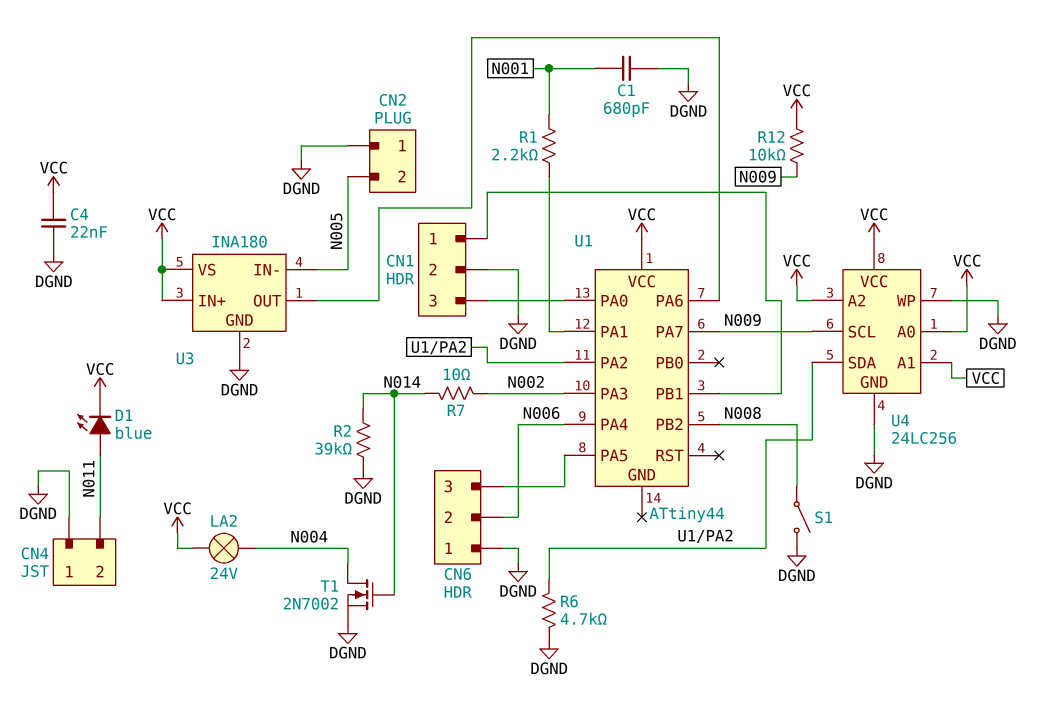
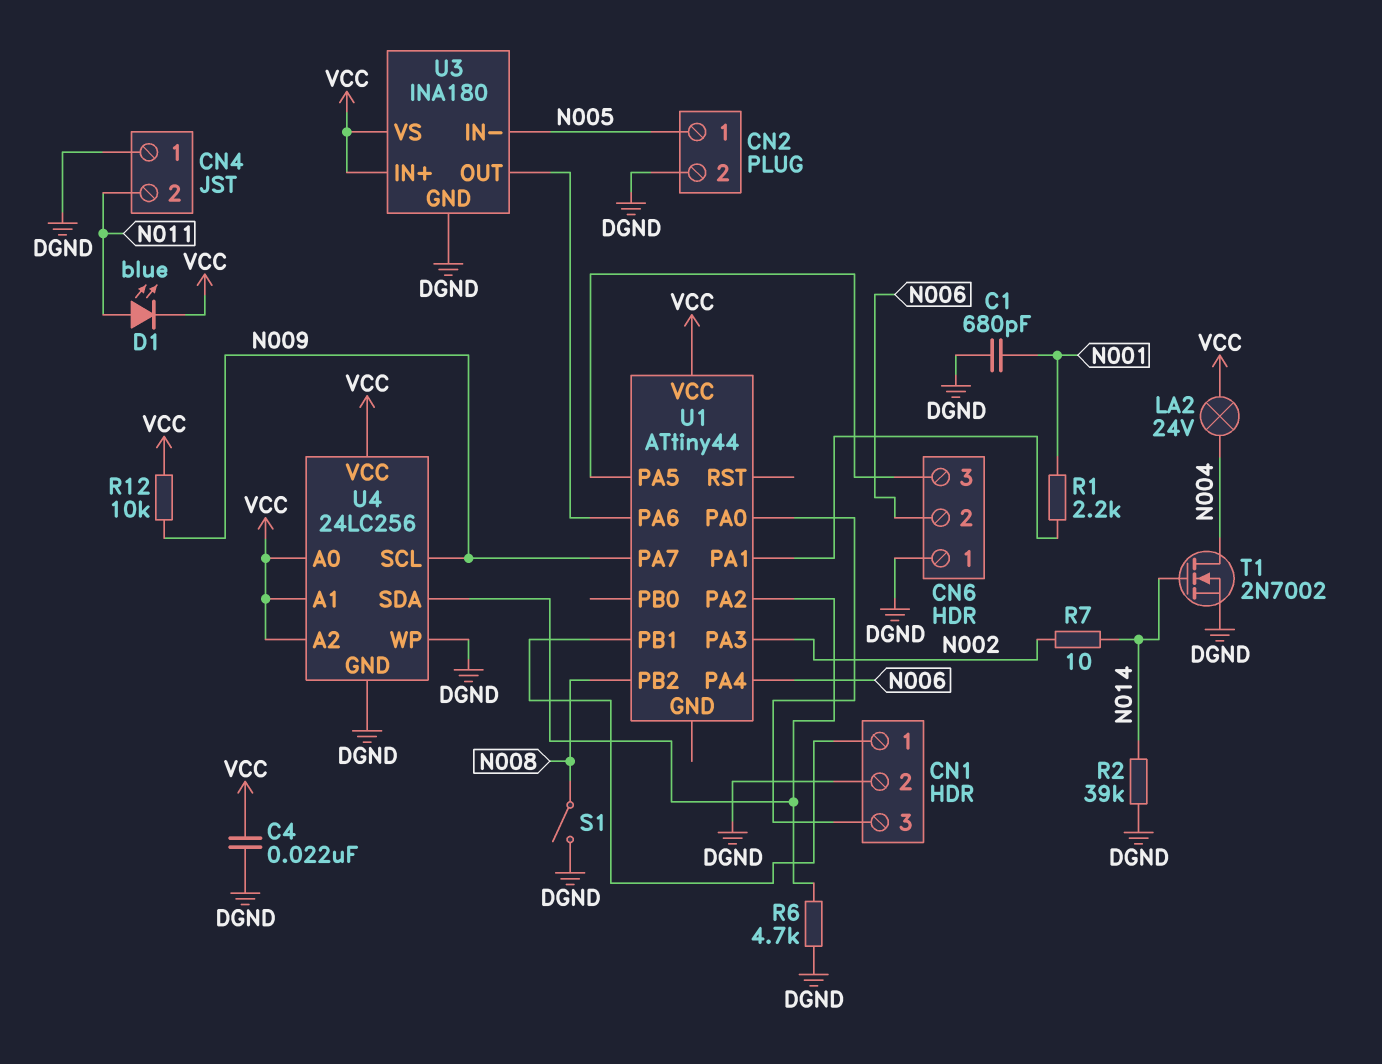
CN2 pin 1: DGND -> N005
CN2 pin 2: N005 -> DGND

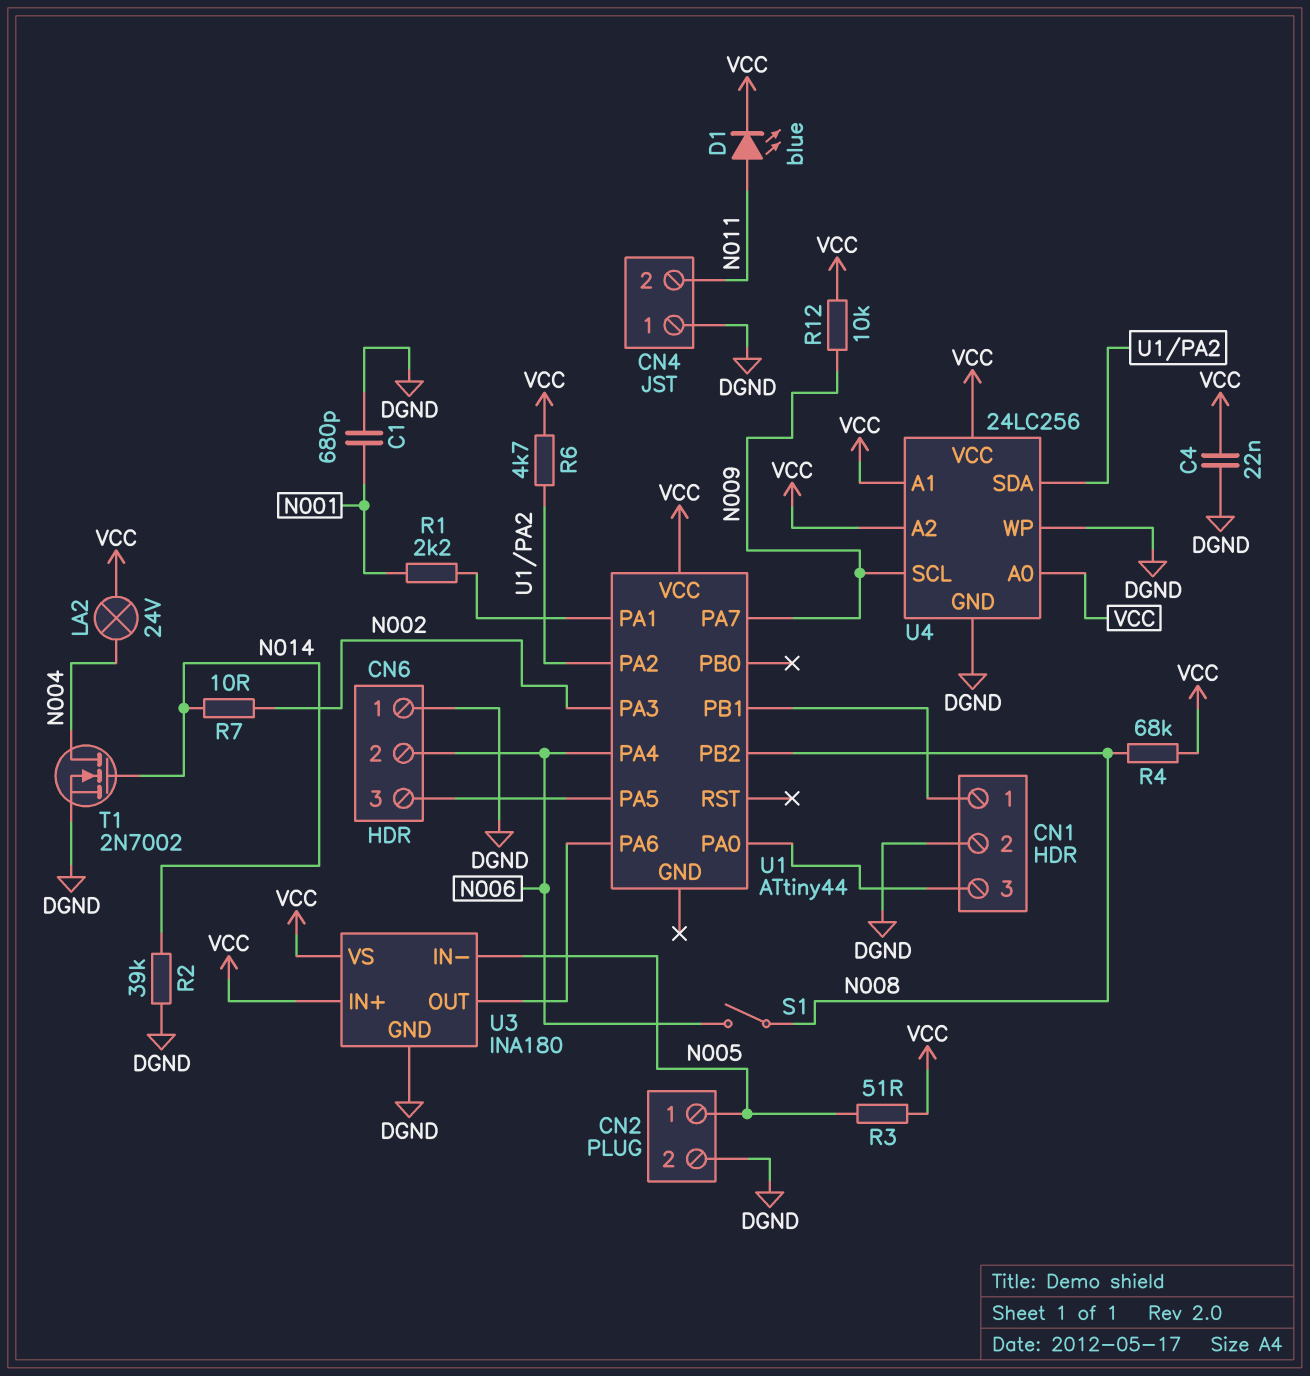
R3: none -> 51 (N005, VCC)
R4: none -> 68k (N008, VCC)
R6: 4.7k (DGND, U1/PA2) -> 4.7k (U1/PA2, VCC)
S1: switch (DGND, N008) -> switch (N006, N008)

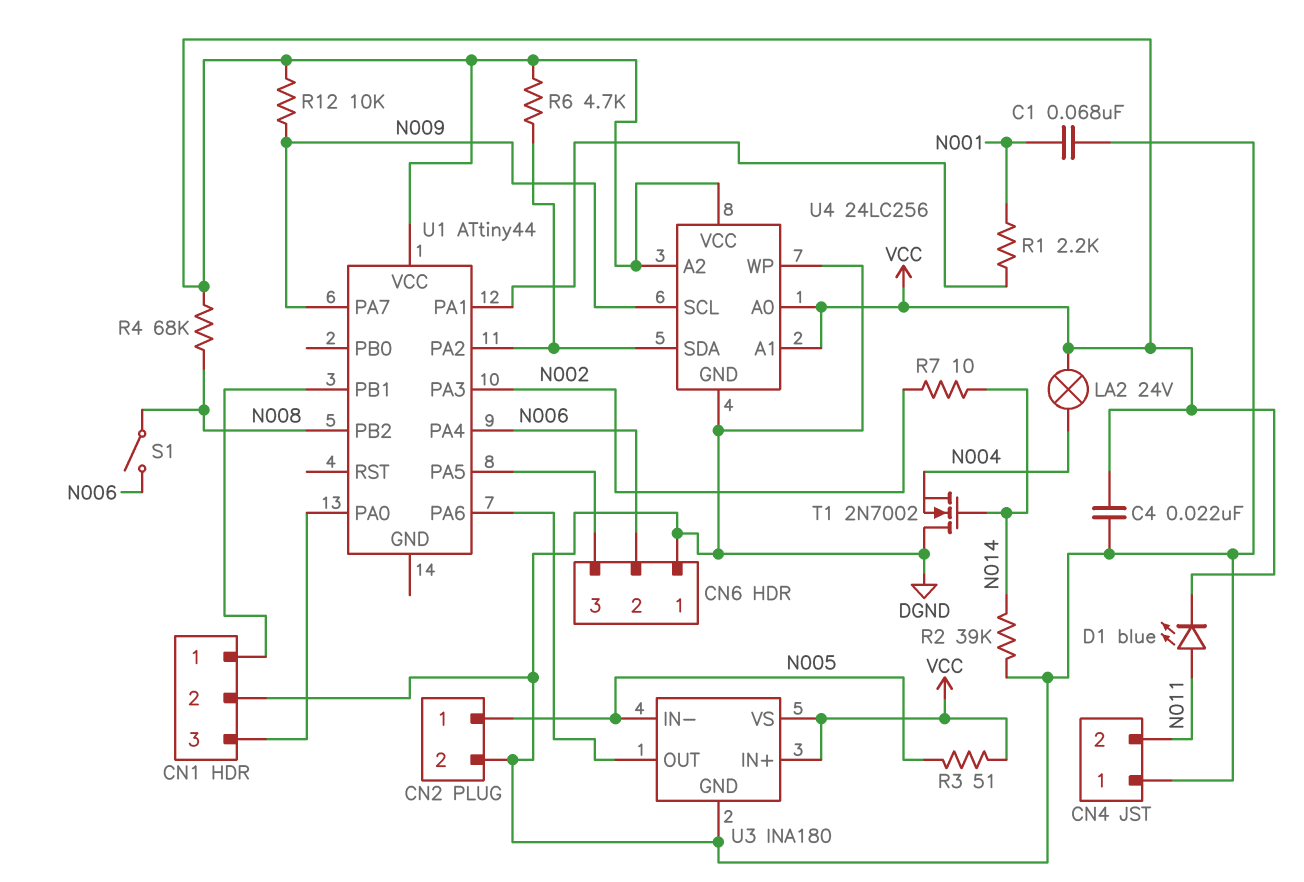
C1: 680pF (DGND, N001) -> 68nF (DGND, N001)
T1: NMOS 2N7002 (G N014, D N004, S DGND) -> NMOS 2N7002 (G N014, D DGND, S N004)

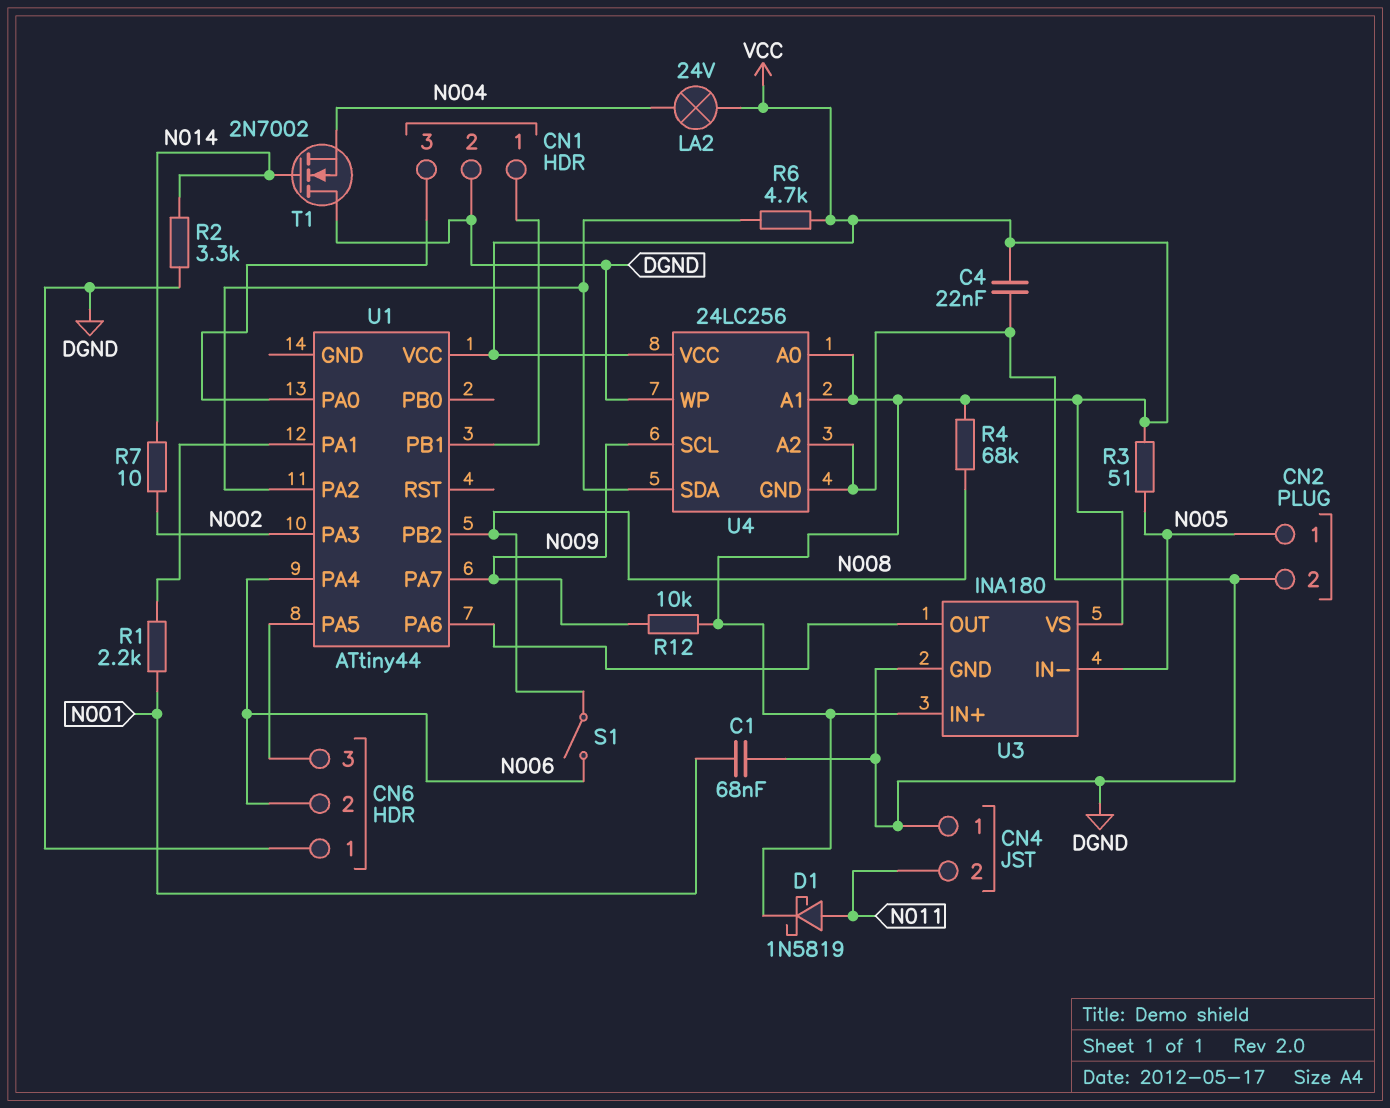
D1: LED blue (A N011, K VCC) -> schottky 1N5819 (A N011, K VCC)
R2: 39k (DGND, N014) -> 3.3k (DGND, N014)
U4 pin A2: VCC -> DGND

